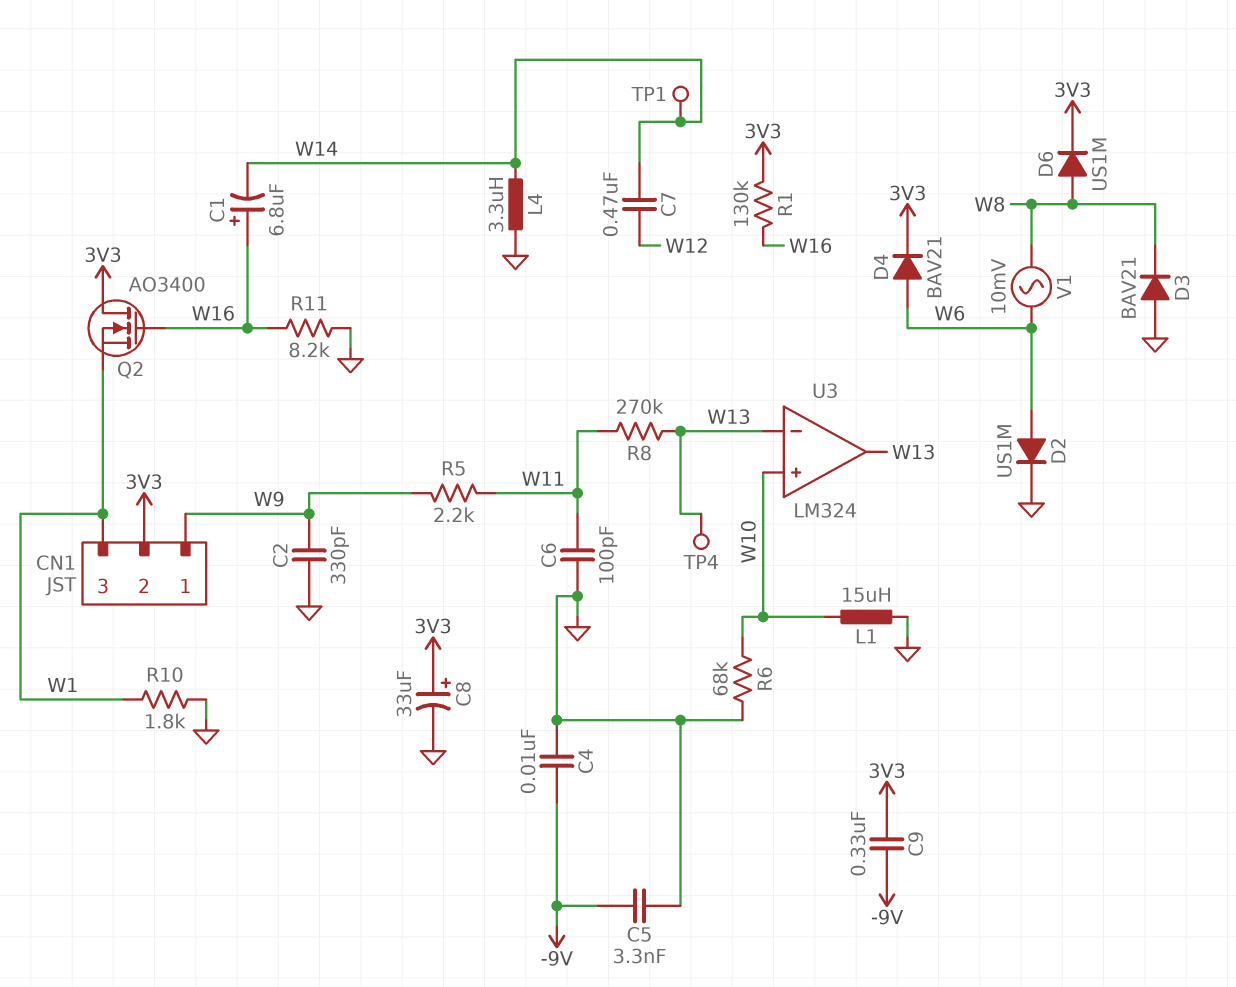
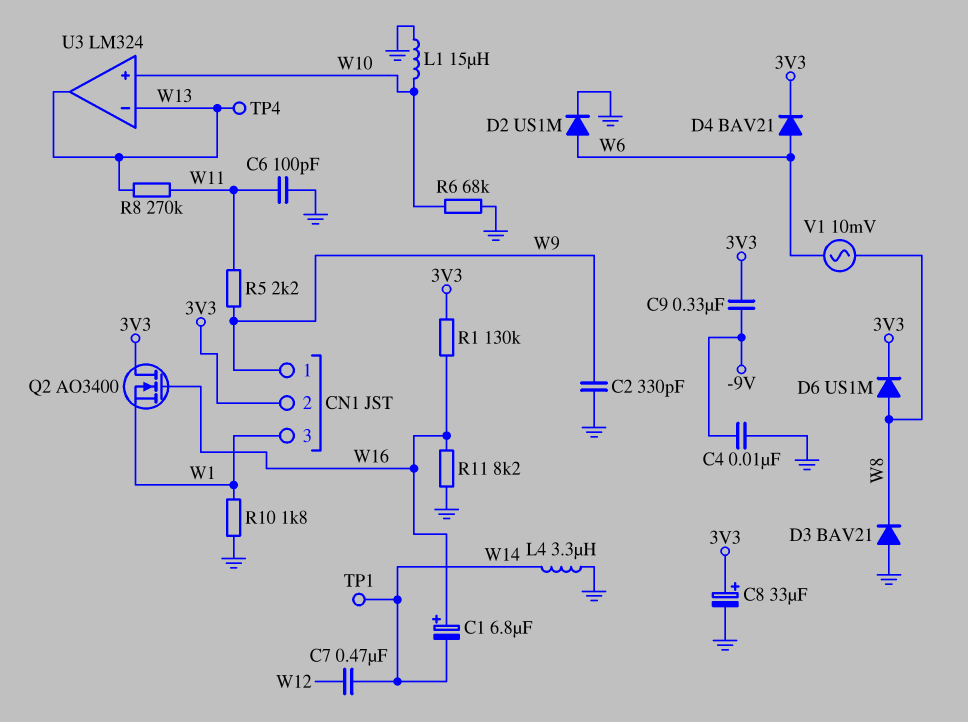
C5: 3.3nF (-9V, GND) -> none

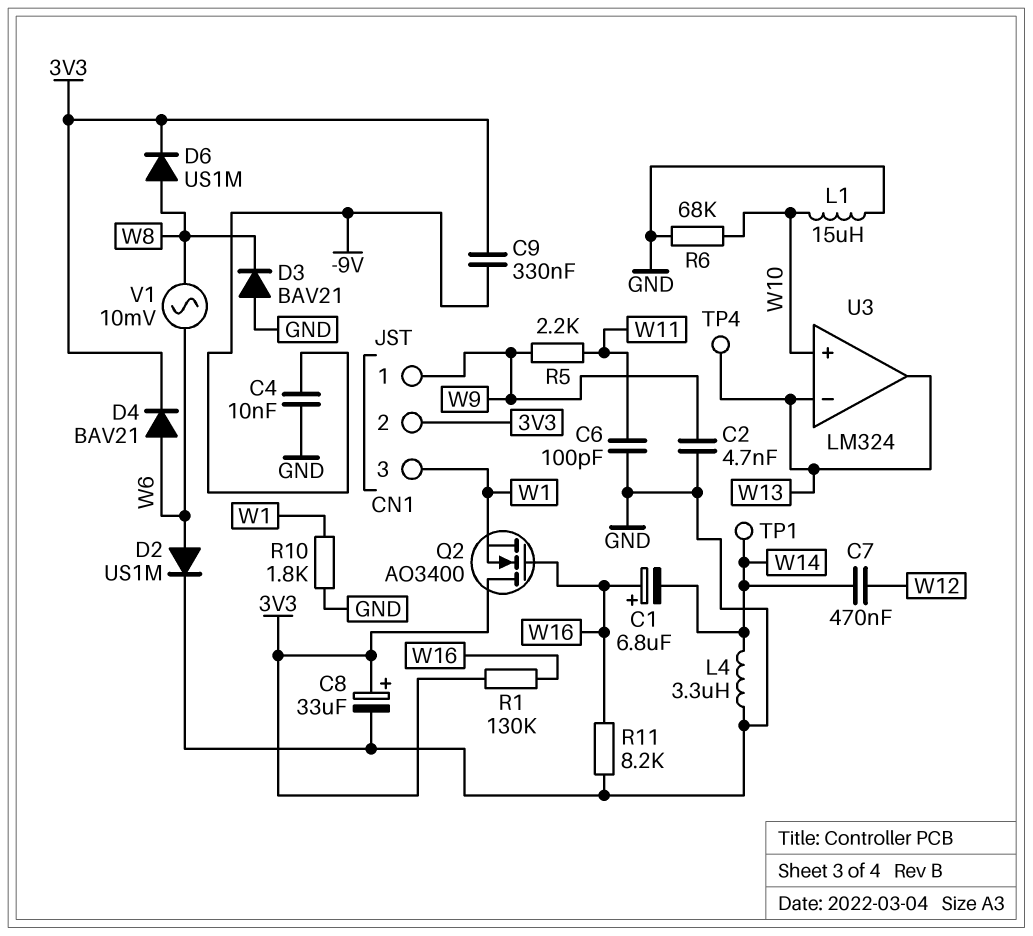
C2: 330pF (GND, W9) -> 4.7nF (GND, W9)
R8: 270k (W11, W13) -> none

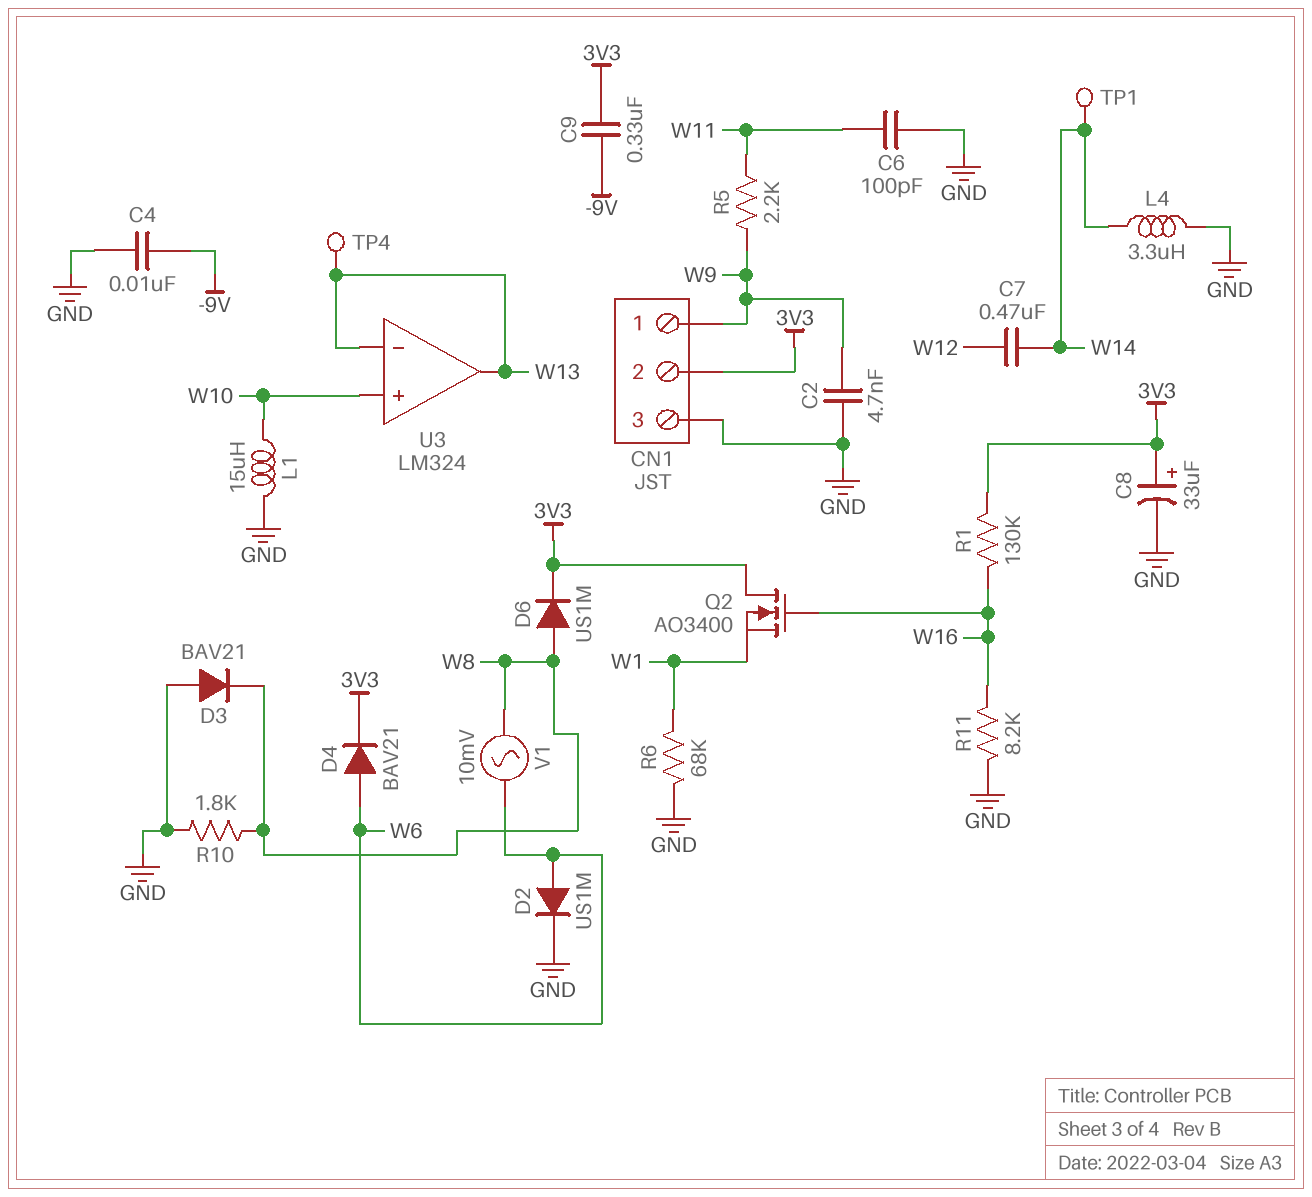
C1: 6.8uF (plus W16, minus W14) -> none
CN1 pin 3: W1 -> GND
R6: 68k (GND, W10) -> 68k (GND, W1)
R10: 1.8k (GND, W1) -> 1.8k (GND, W8)

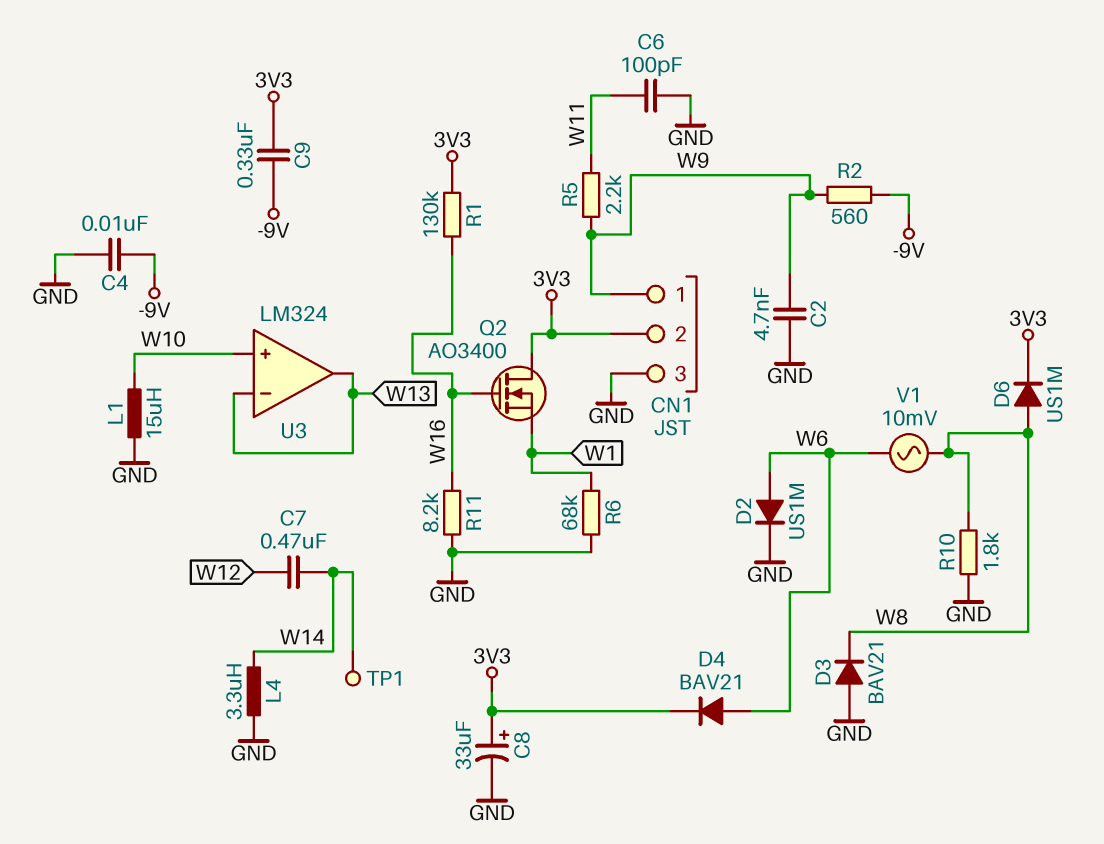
R2: none -> 560 (-9V, W9)
TP4: test point (W13) -> none

